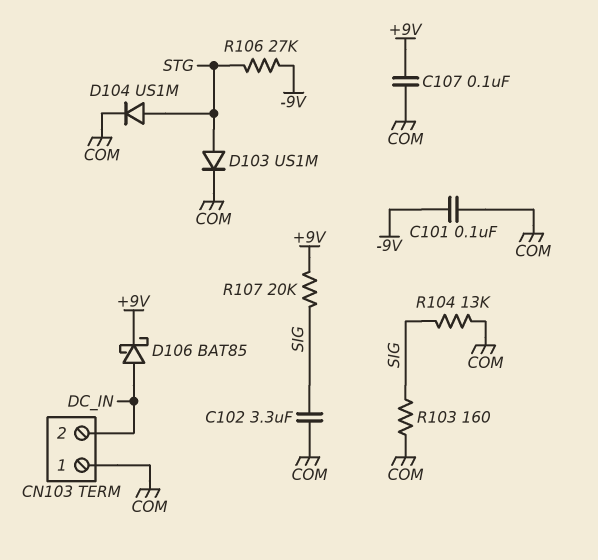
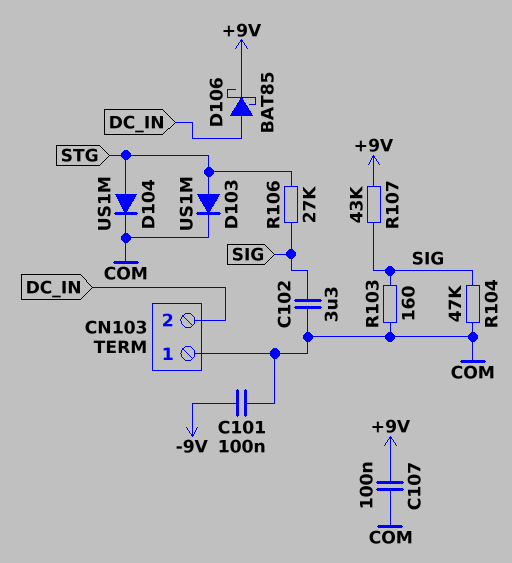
R104: 13k (COM, SIG) -> 47k (COM, SIG)
R106: 27k (-9V, STG) -> 27k (SIG, STG)
R107: 20k (+9V, SIG) -> 43k (+9V, SIG)

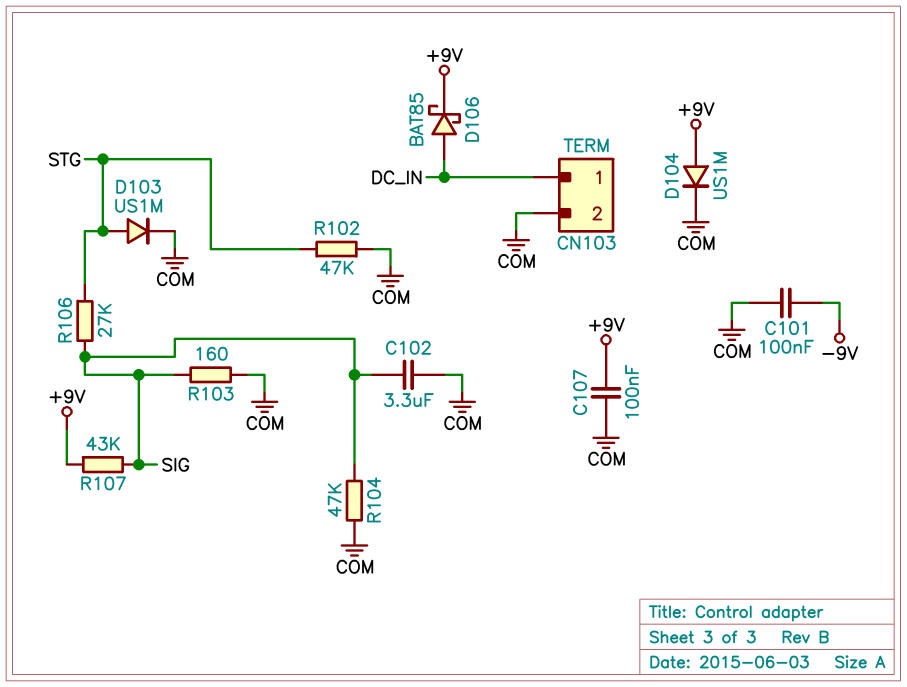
CN103 pin 1: COM -> DC_IN
CN103 pin 2: DC_IN -> COM
D104: diode US1M (A STG, K COM) -> diode US1M (A +9V, K COM)
R102: none -> 47k (COM, STG)

